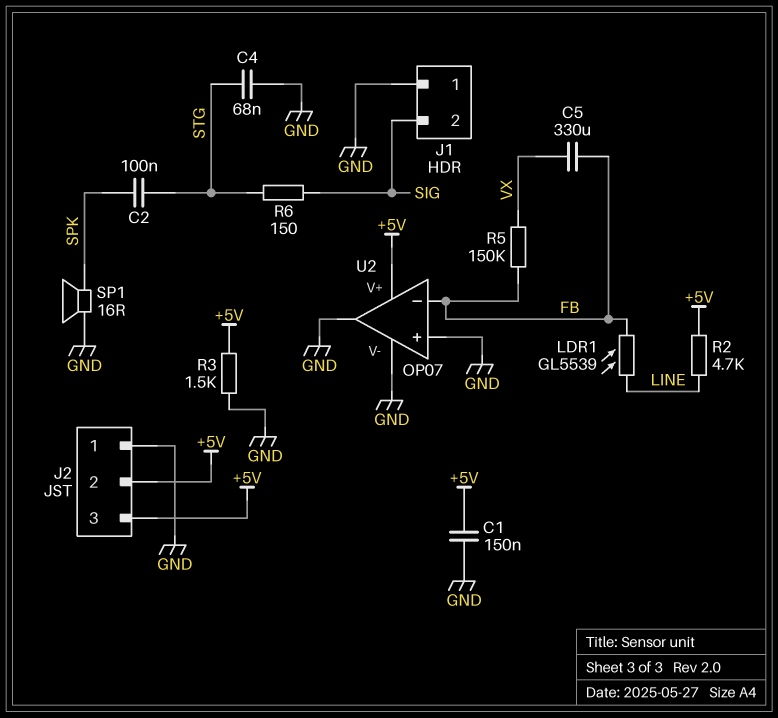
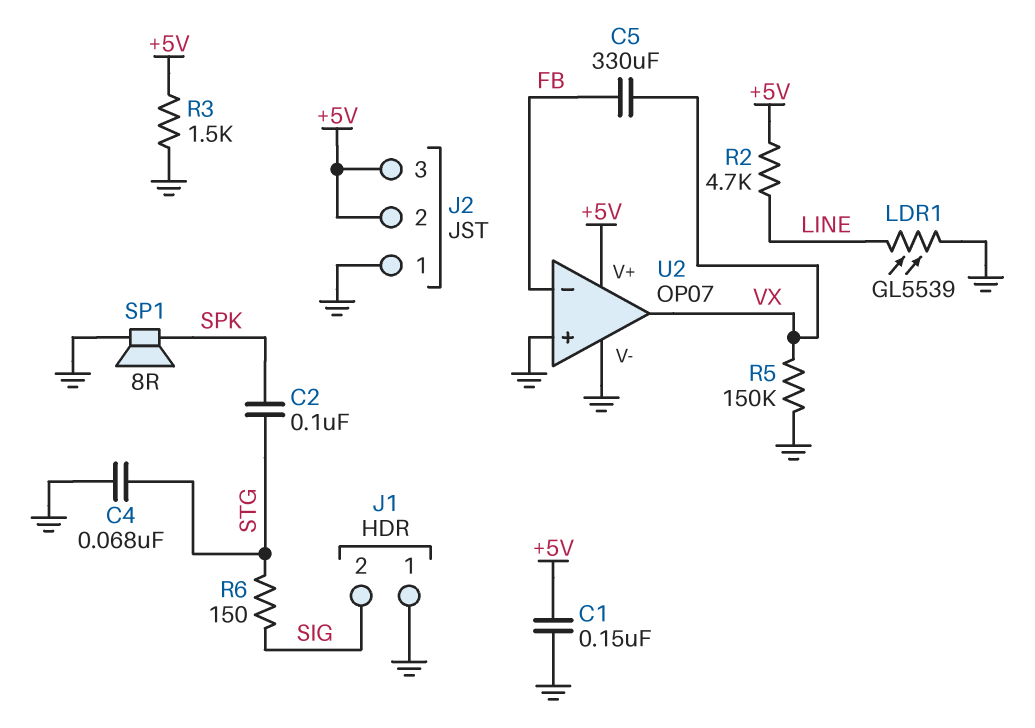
LDR1: GL5539 (FB, LINE) -> GL5539 (GND, LINE)
R5: 150k (FB, VX) -> 150k (GND, VX)
SP1: speaker 16R (GND, SPK) -> speaker 8R (GND, SPK)
U2 pin out: GND -> VX

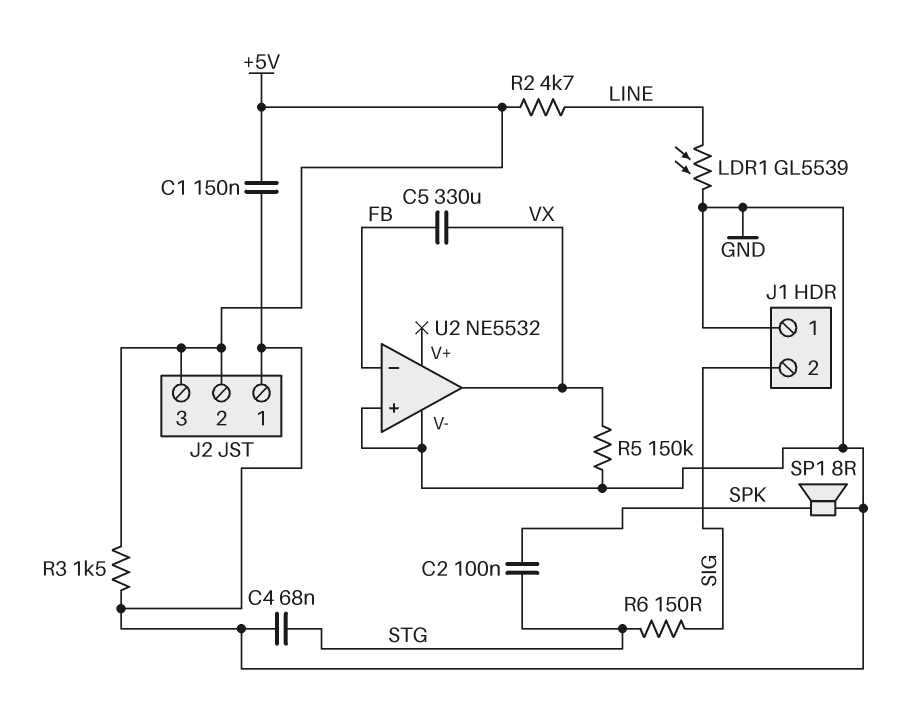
U2: OP07 -> NE5532
U2 pin V+: +5V -> none

